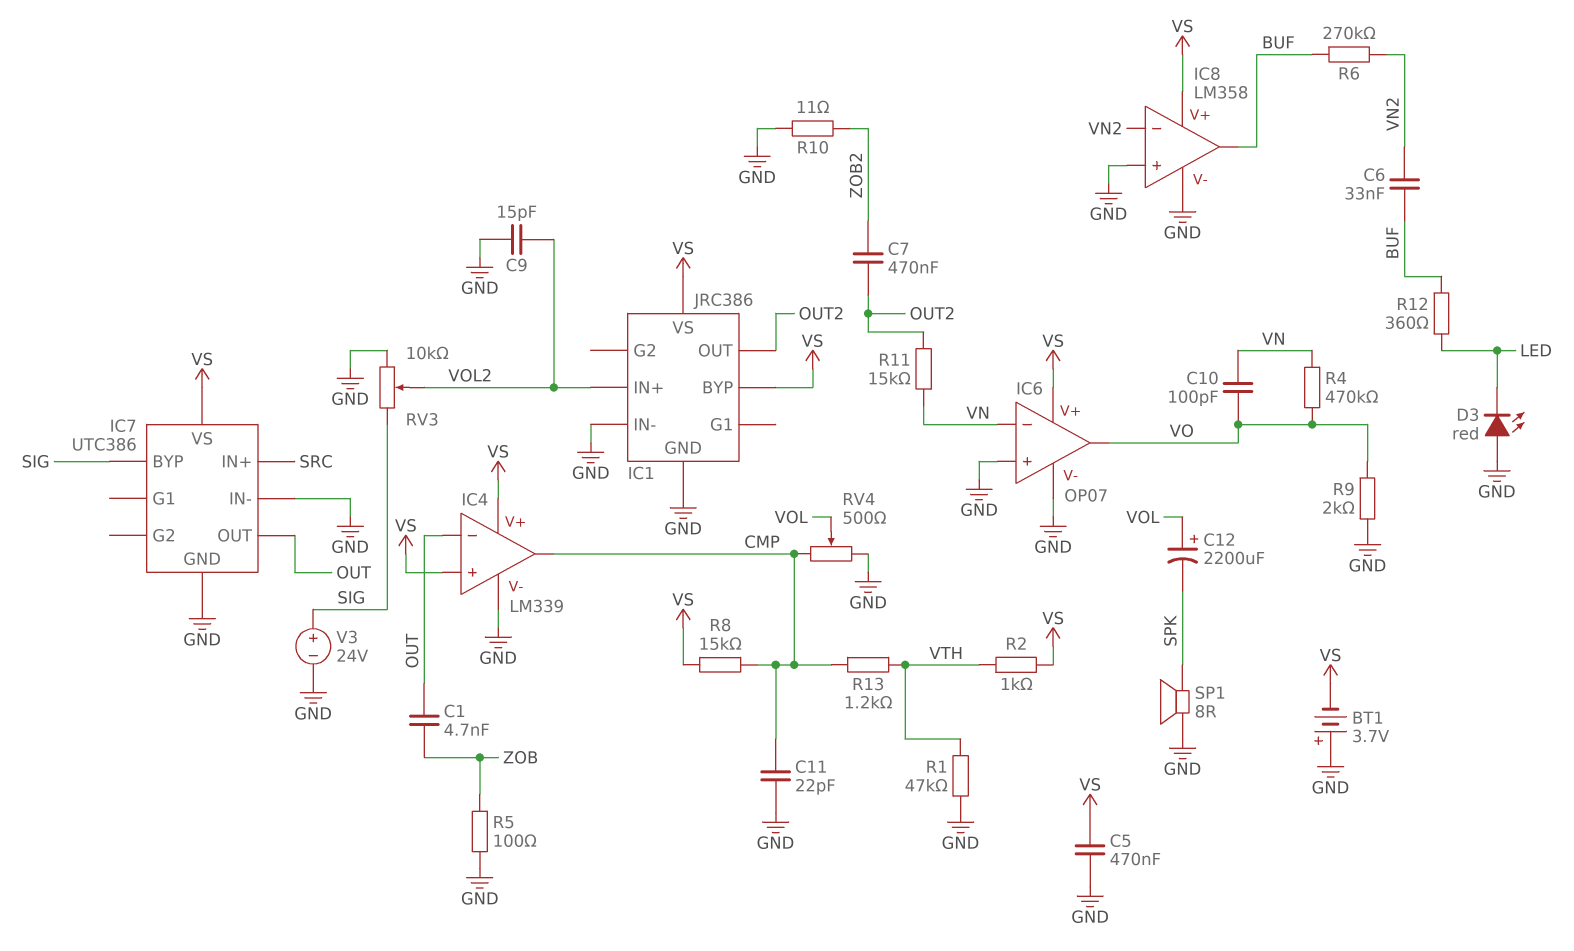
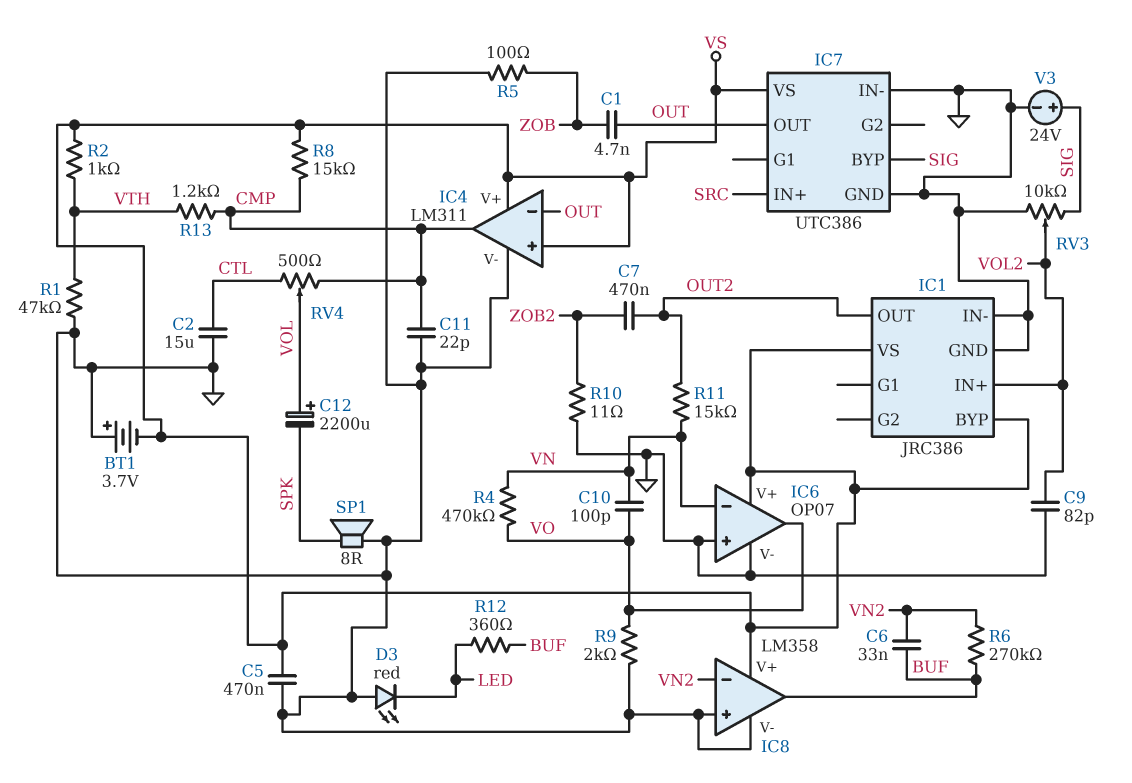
C2: none -> 15uF (CTL, GND)
C9: 15pF (GND, VOL2) -> 82pF (GND, VOL2)
IC4: LM339 -> LM311
RV4: 500 (CMP, GND, wiper VOL) -> 500 (CMP, CTL, wiper VOL)

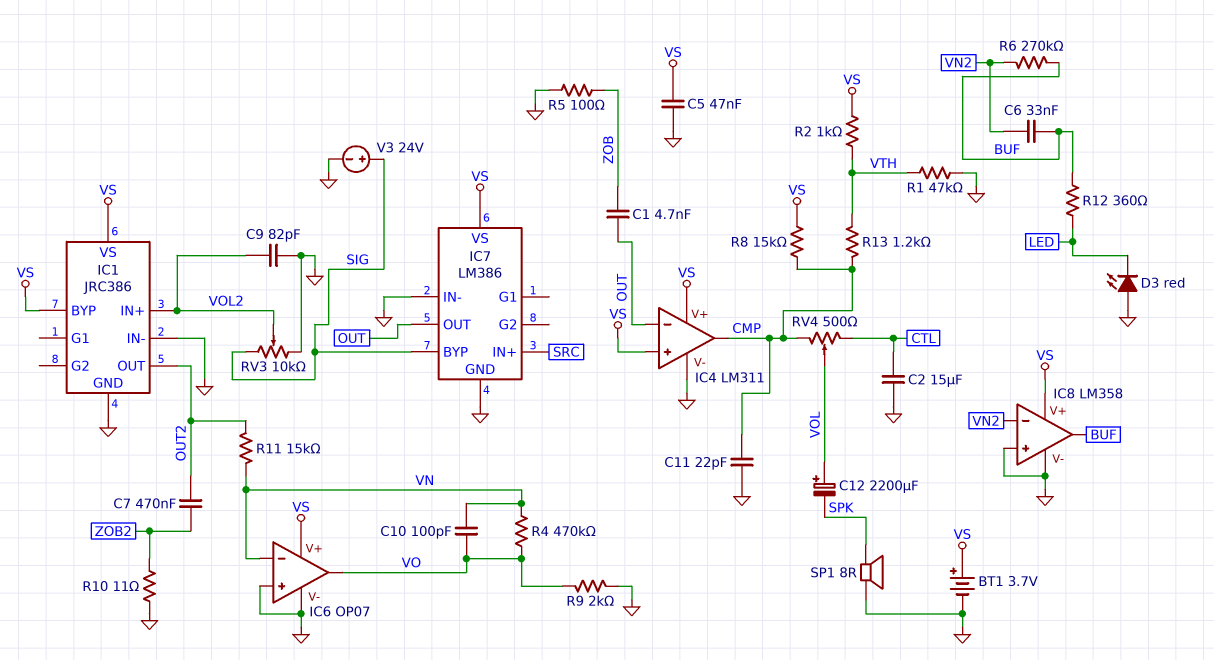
BT1: 3.7V (plus GND, minus VS) -> 3.7V (plus VS, minus GND)
C5: 470nF (GND, VS) -> 47nF (GND, VS)
IC7: UTC386 -> LM386

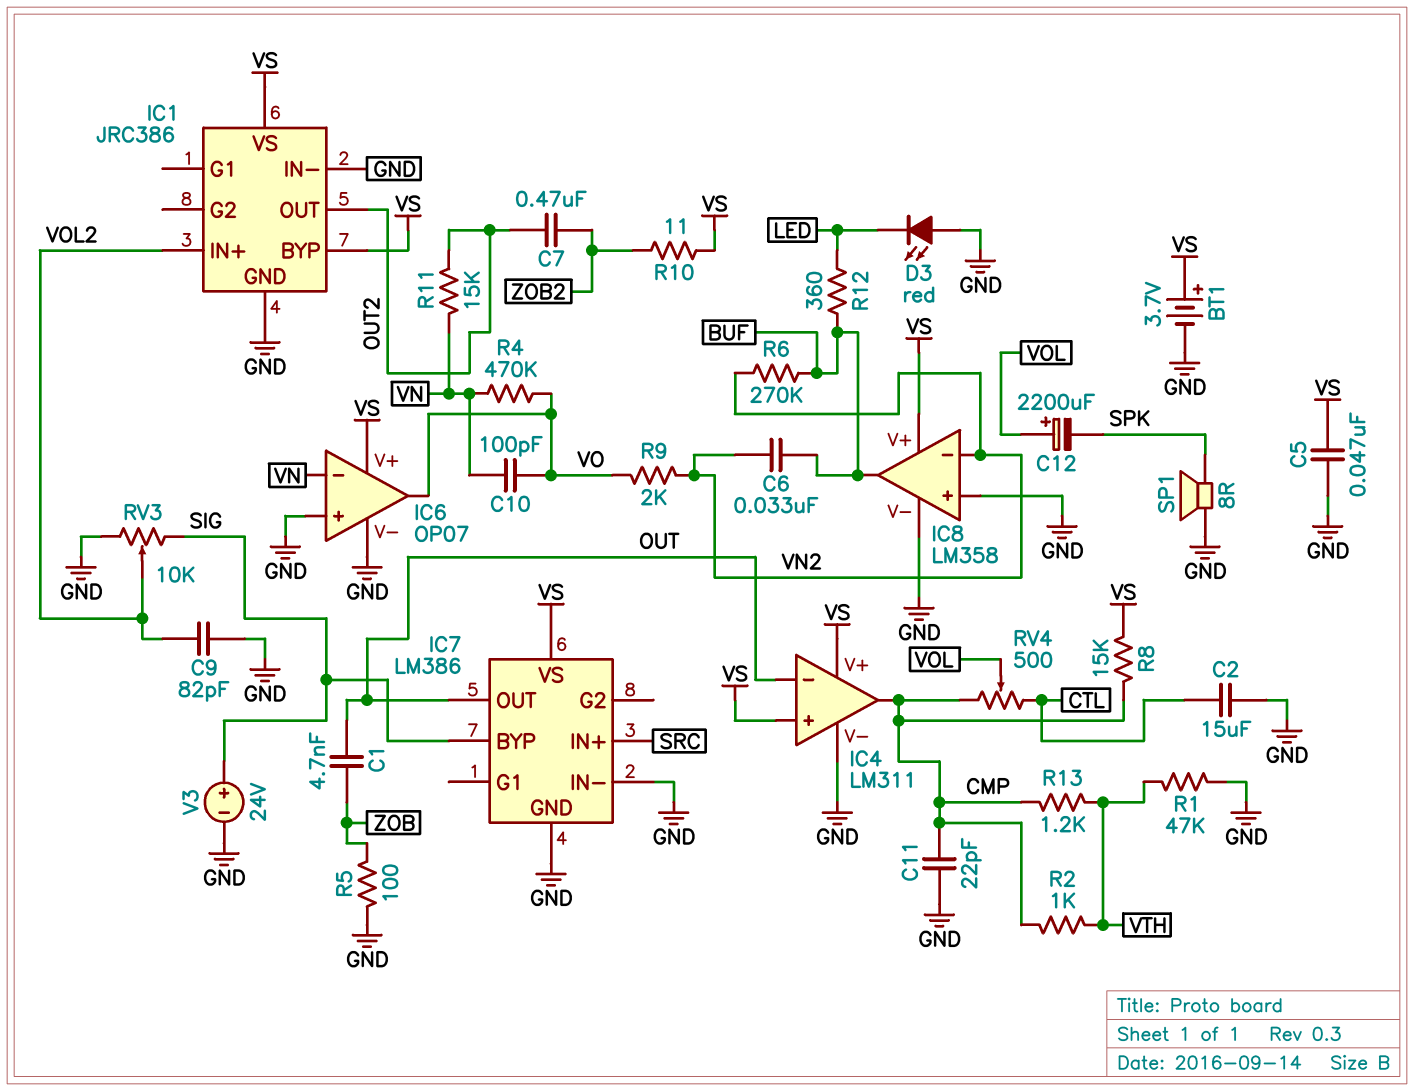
R2: 1k (VS, VTH) -> 1k (CMP, VTH)
R9: 2k (GND, VO) -> 2k (VN2, VO)
R10: 11 (GND, ZOB2) -> 11 (VS, ZOB2)

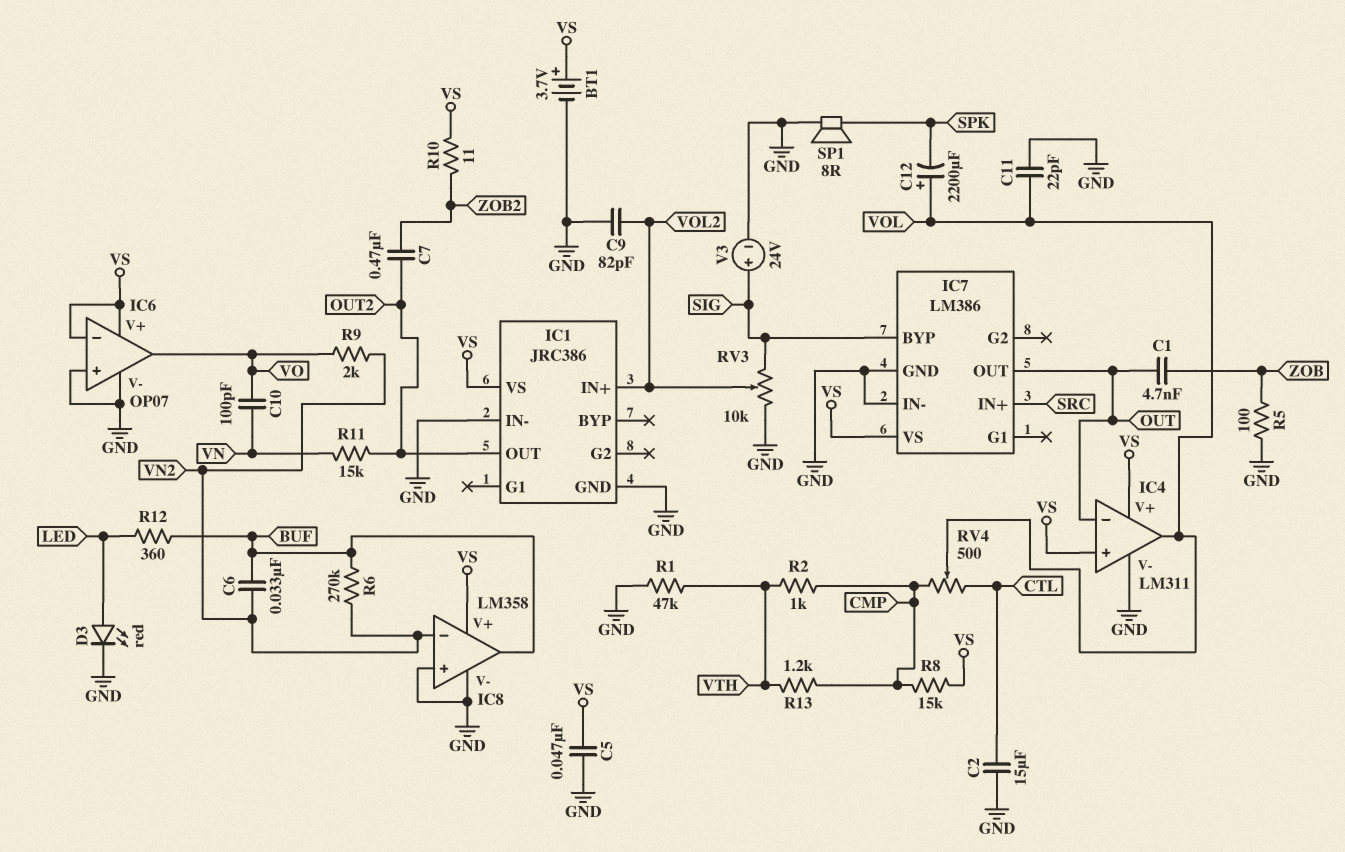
C11: 22pF (CMP, GND) -> 22pF (GND, VOL)
D3: LED red (A GND, K LED) -> LED red (A LED, K GND)
IC1 pin BYP: VS -> none
IC4 pin out: CMP -> VOL
IC6 pin in-: VN -> VS
R4: 470k (VN, VO) -> none

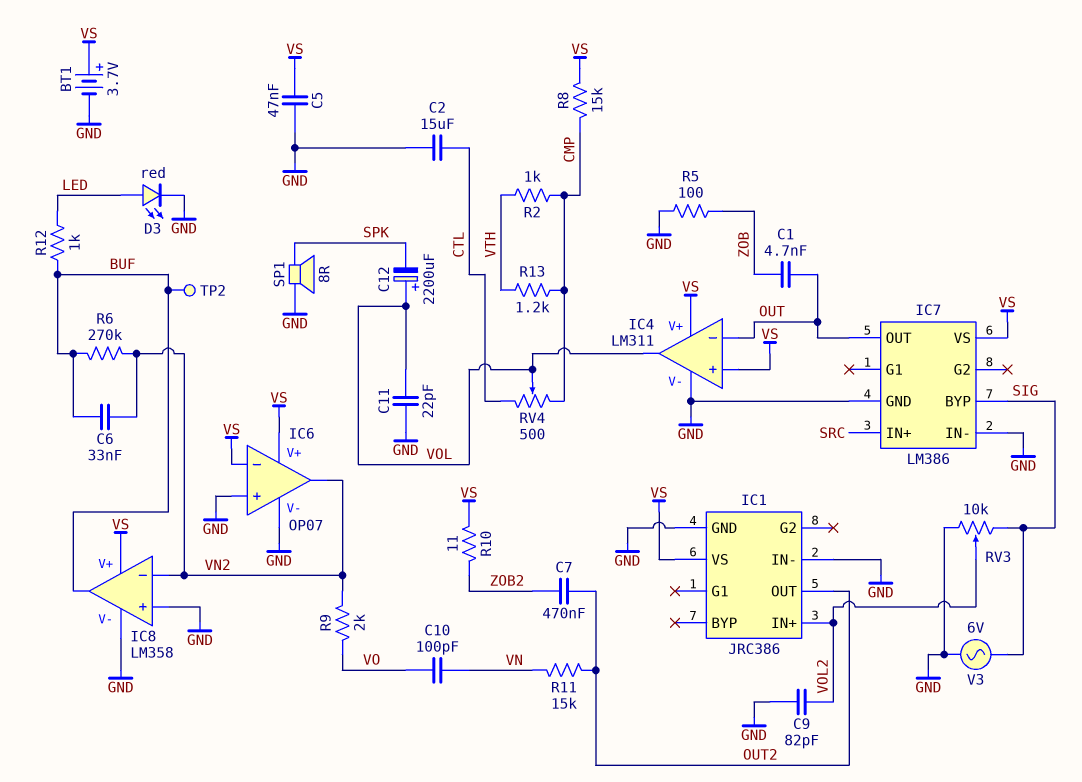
IC6 pin out: VO -> VN2
R1: 47k (GND, VTH) -> none
R12: 360 (BUF, LED) -> 1k (BUF, LED)
TP2: none -> test point (BUF)
V3: 24V (plus SIG, minus GND) -> AC 6V (GND, SIG)

